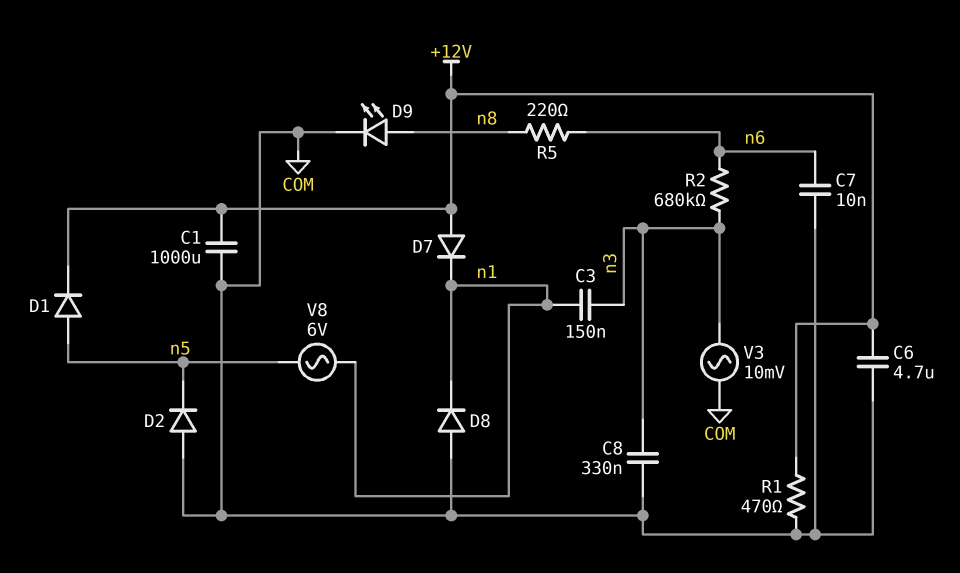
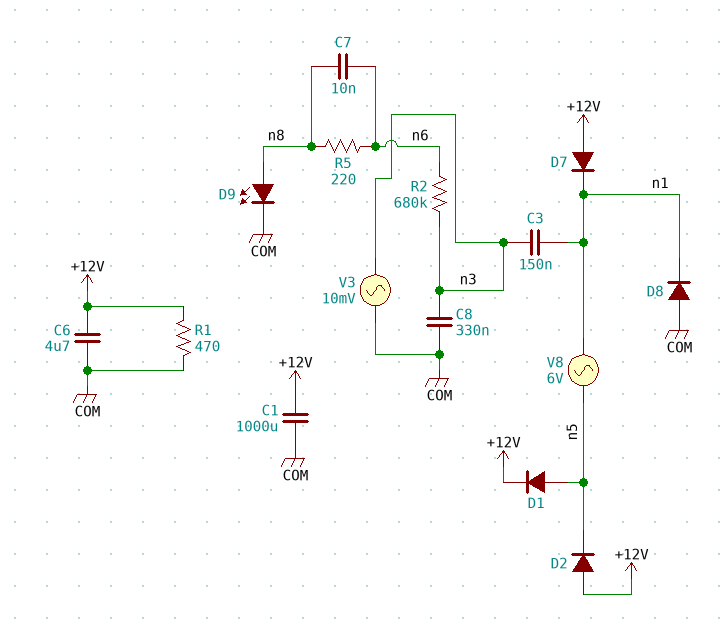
C7: 10nF (COM, n6) -> 10nF (n6, n8)
D2: diode (A COM, K n5) -> diode (A +12V, K n5)

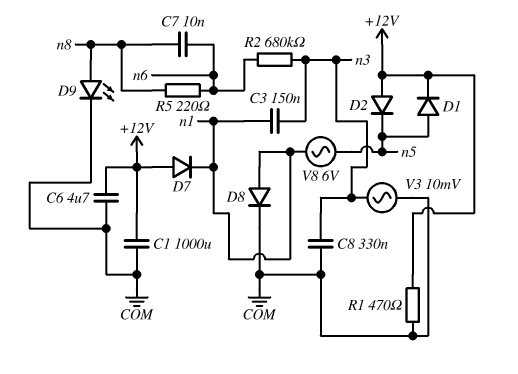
D8: diode (A COM, K n1) -> diode (A n1, K COM)

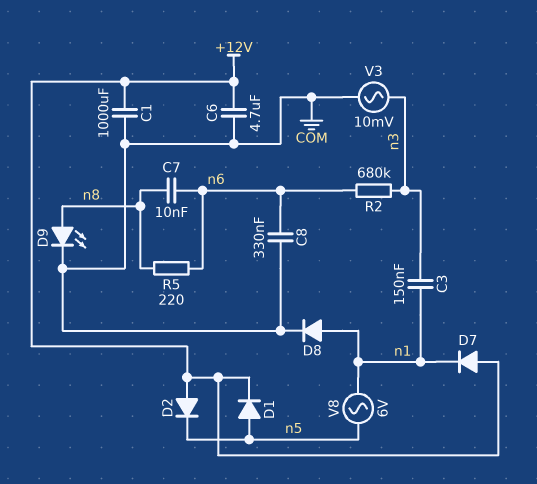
C8: 330nF (COM, n3) -> 330nF (COM, n6)
R1: 470 (+12V, COM) -> none

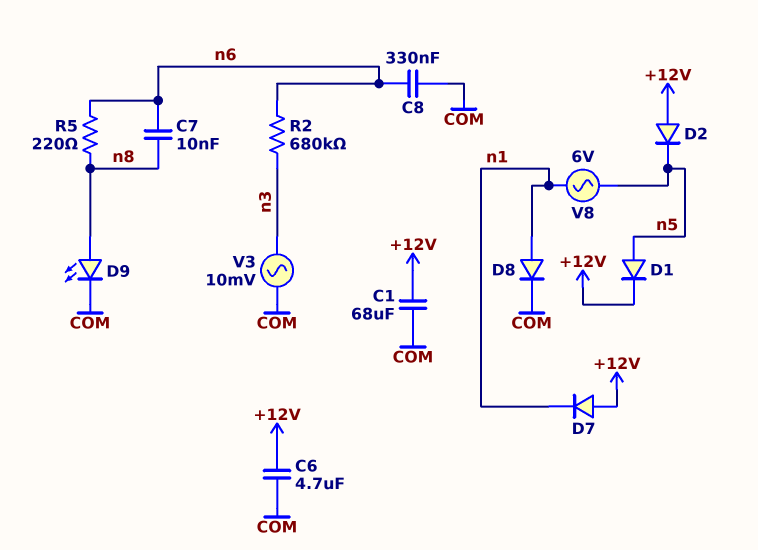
C1: 1000uF (+12V, COM) -> 68uF (+12V, COM)
C3: 150nF (n1, n3) -> none

